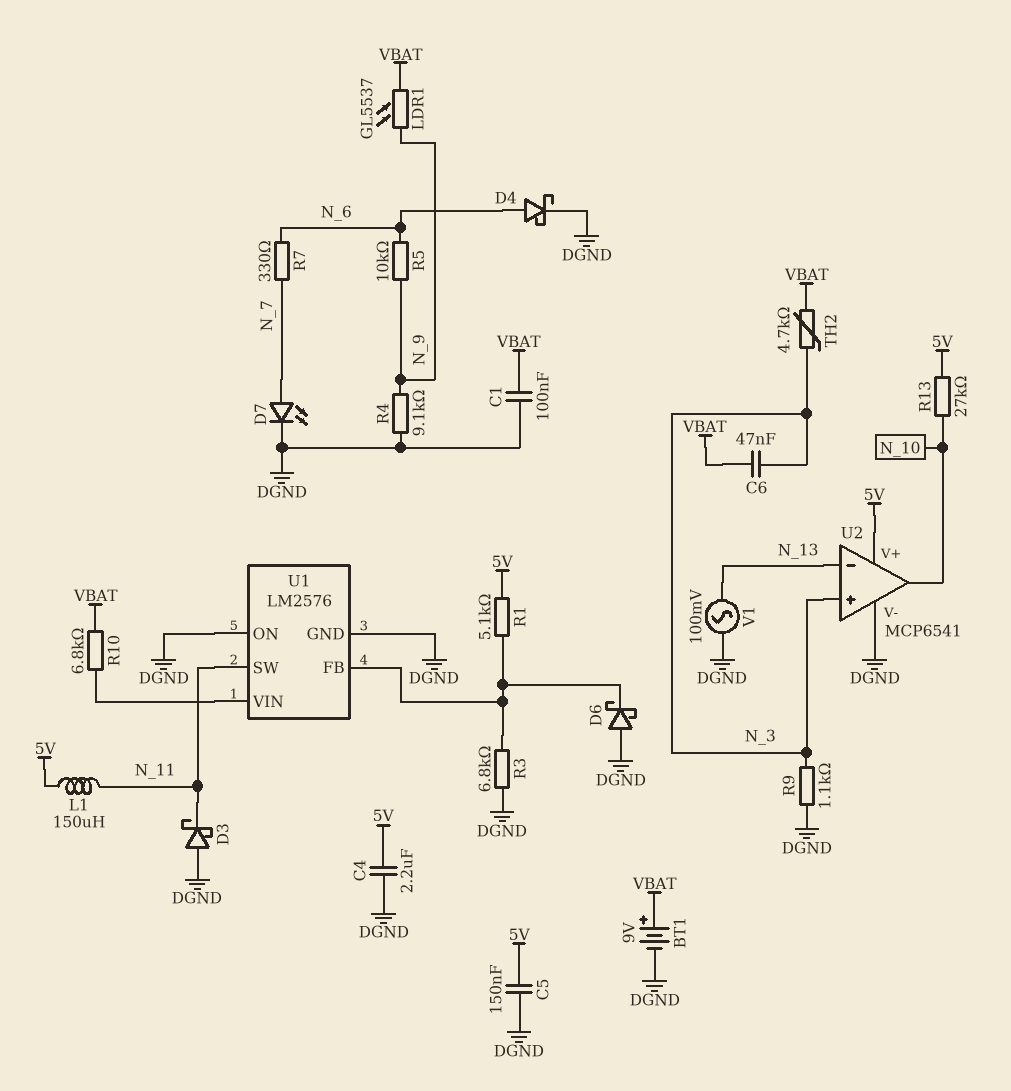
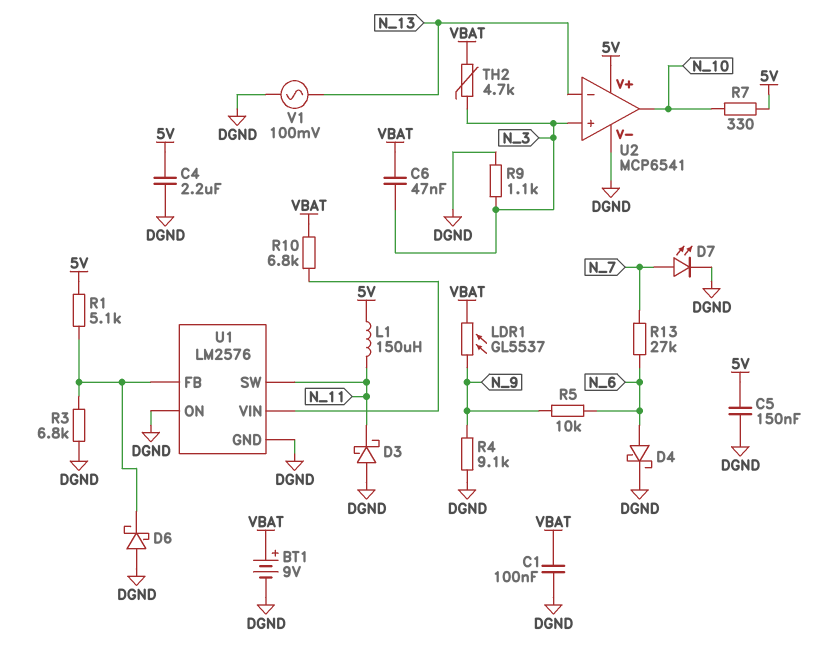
R7: 330 (N_6, N_7) -> 330 (5V, N_10)
R13: 27k (5V, N_10) -> 27k (N_6, N_7)

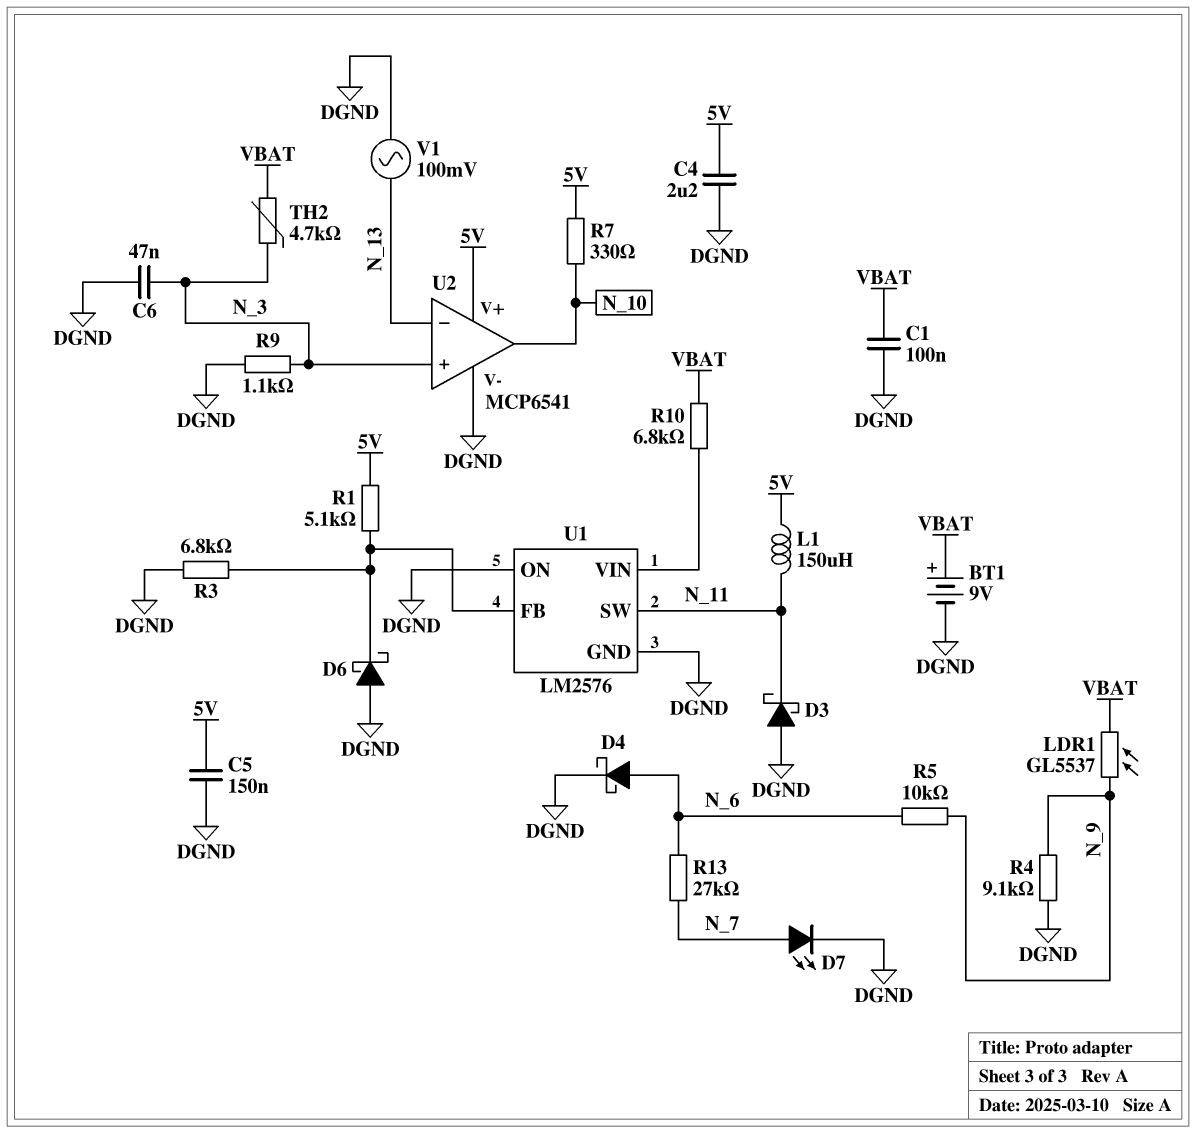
C6: 47nF (N_3, VBAT) -> 47nF (DGND, N_3)

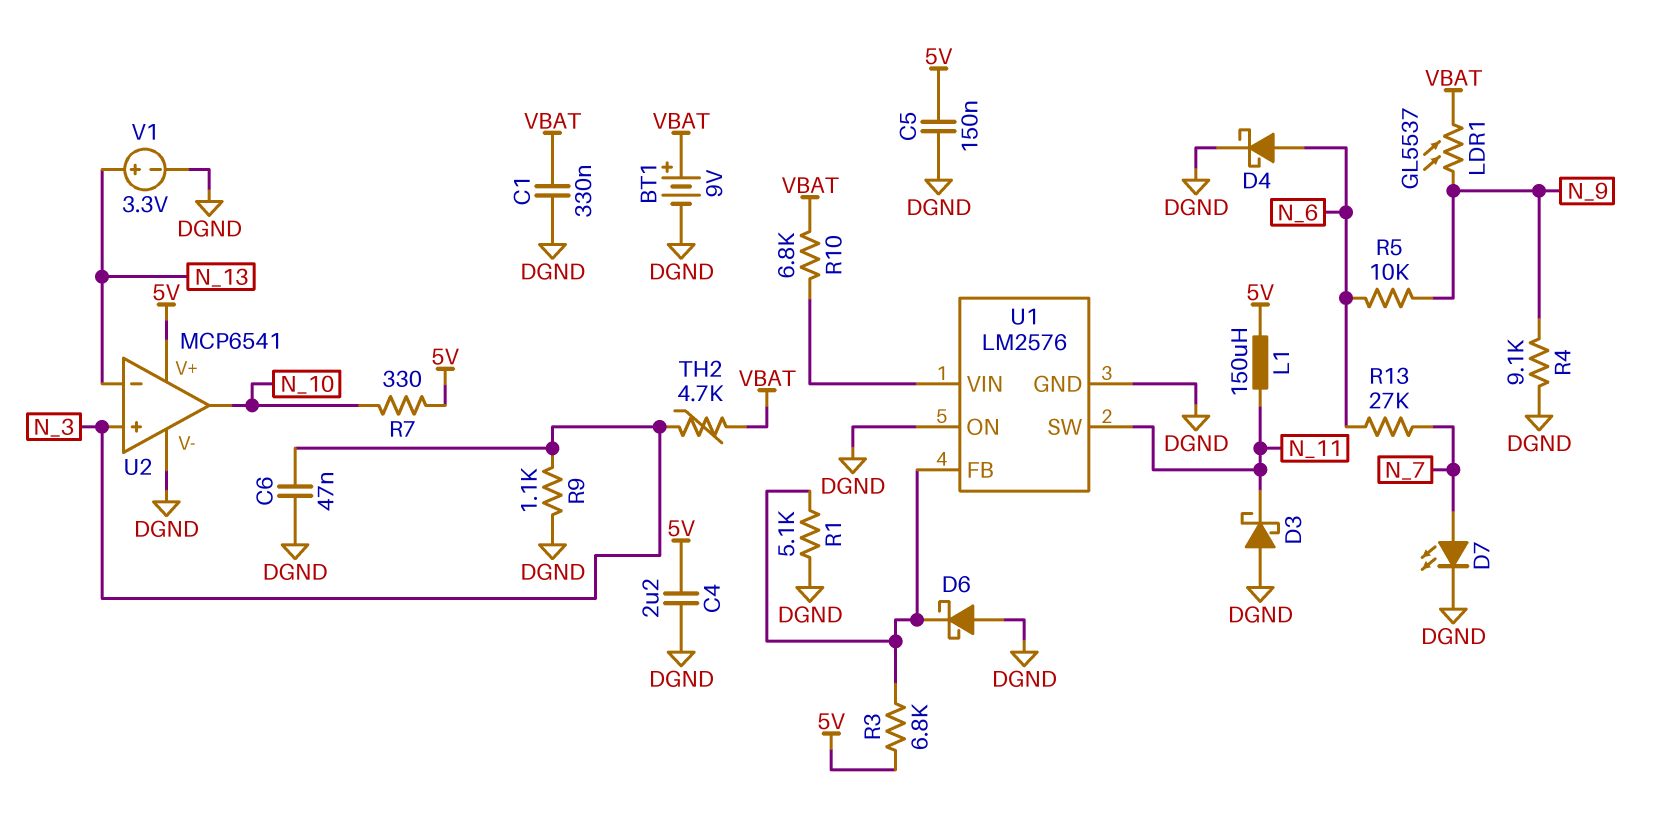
C1: 100nF (DGND, VBAT) -> 330nF (DGND, VBAT)
R1: 5.1k (5V, U1/FB) -> 5.1k (DGND, U1/FB)
R3: 6.8k (DGND, U1/FB) -> 6.8k (5V, U1/FB)
V1: AC 100mV (DGND, N_13) -> 3.3V (plus N_13, minus DGND)

